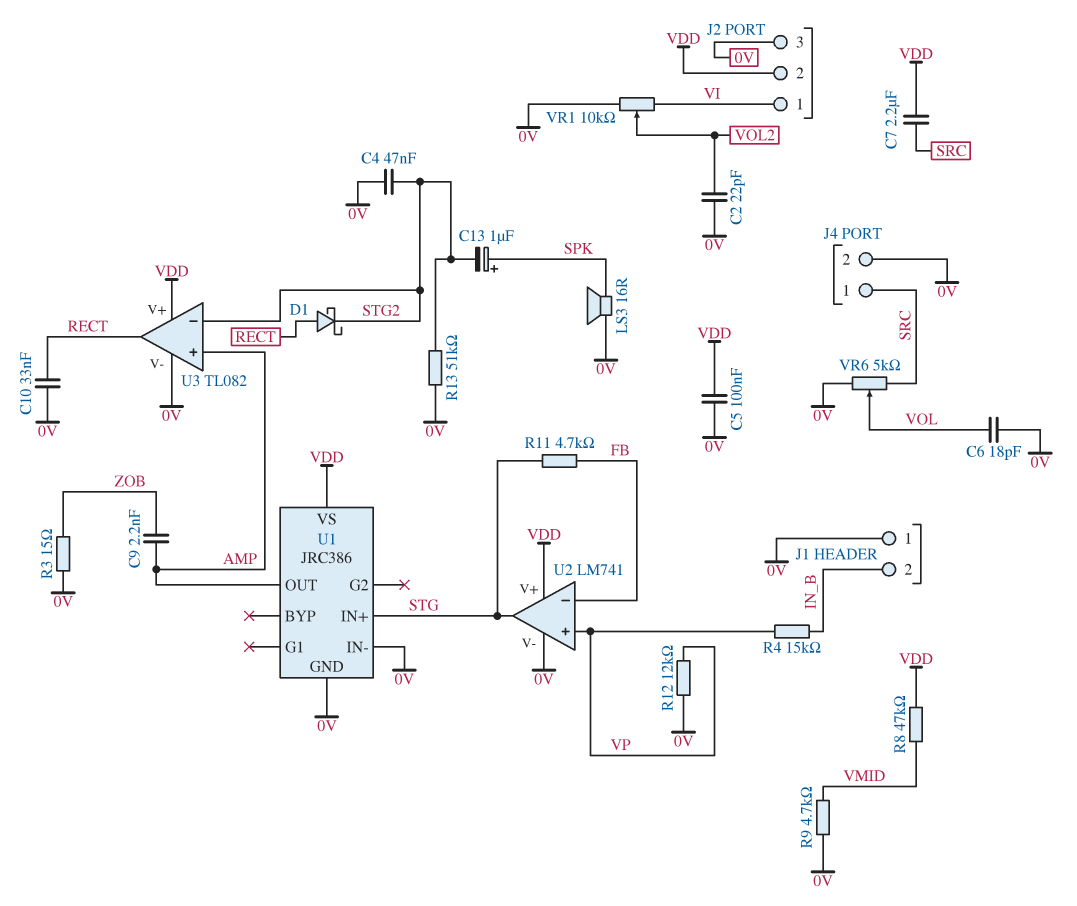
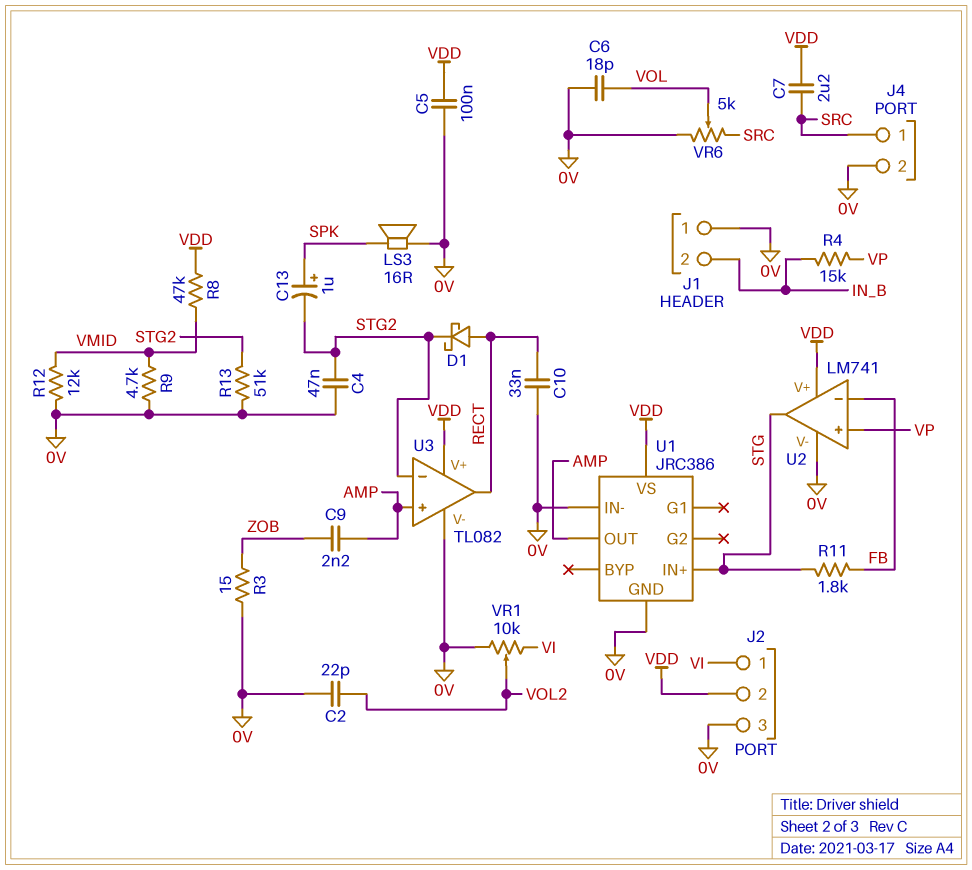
R11: 4.7k (FB, STG) -> 1.8k (FB, STG)
R12: 12k (0V, VP) -> 12k (0V, VMID)

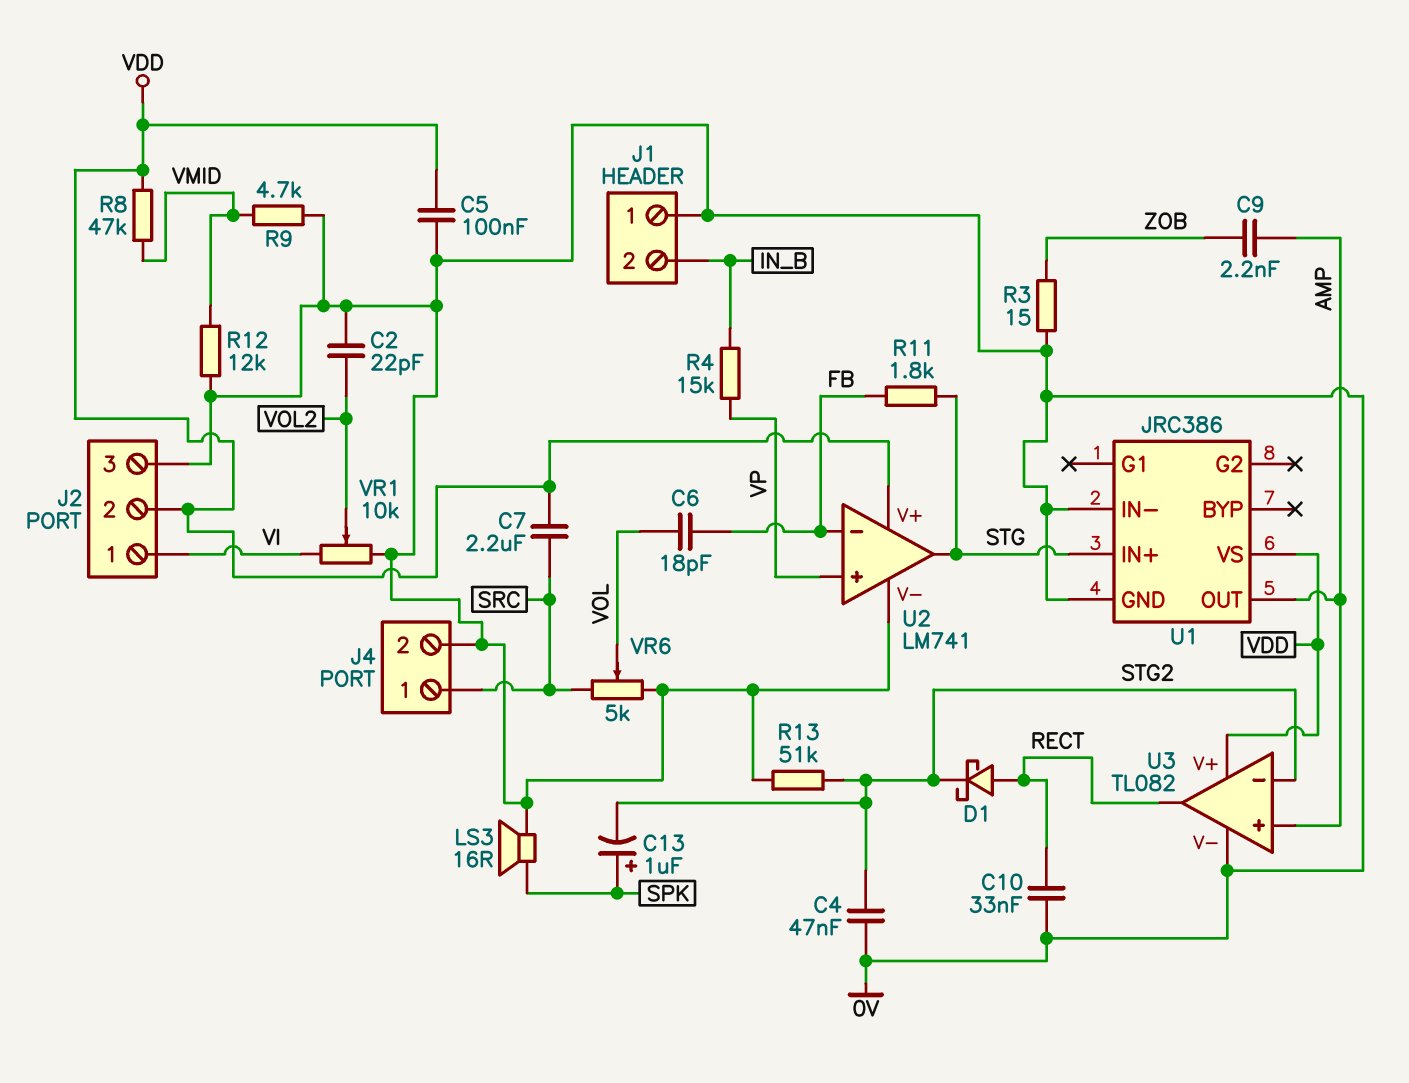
C6: 18pF (0V, VOL) -> 18pF (FB, VOL)

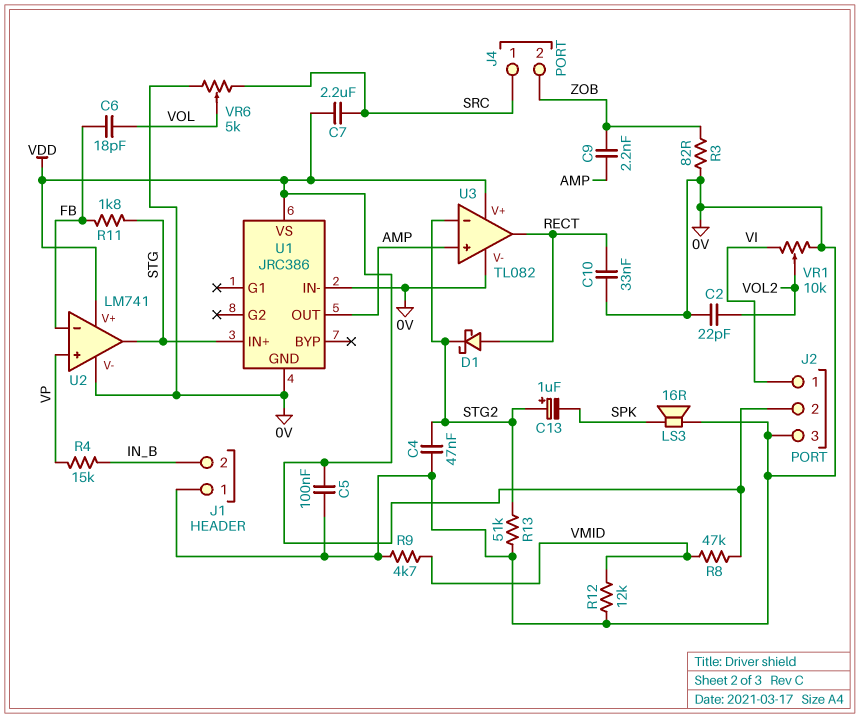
C13: 1uF (plus SPK, minus STG2) -> 1uF (plus STG2, minus SPK)
J4 pin 2: 0V -> ZOB
R3: 15 (0V, ZOB) -> 82 (0V, ZOB)

